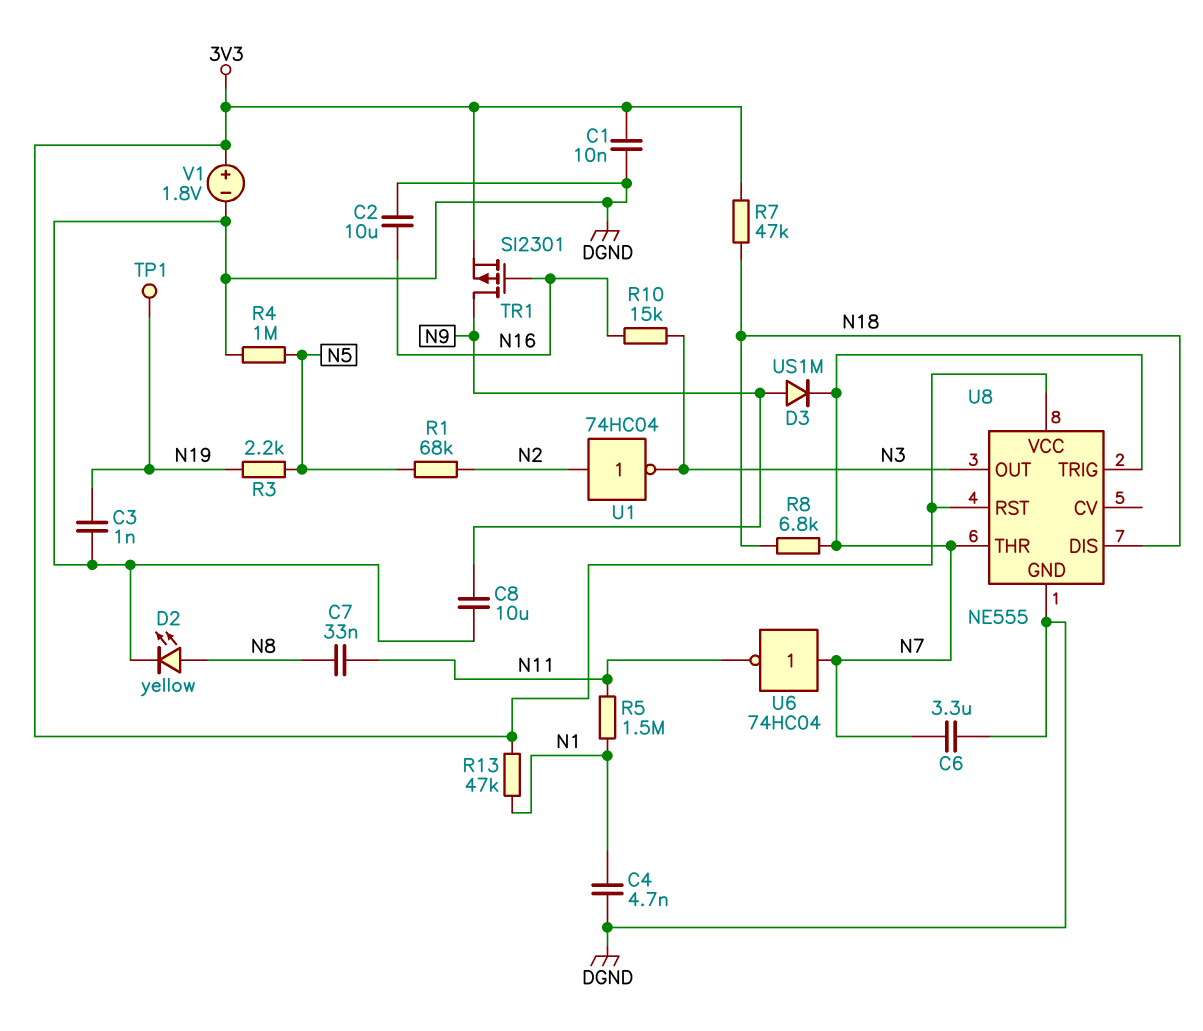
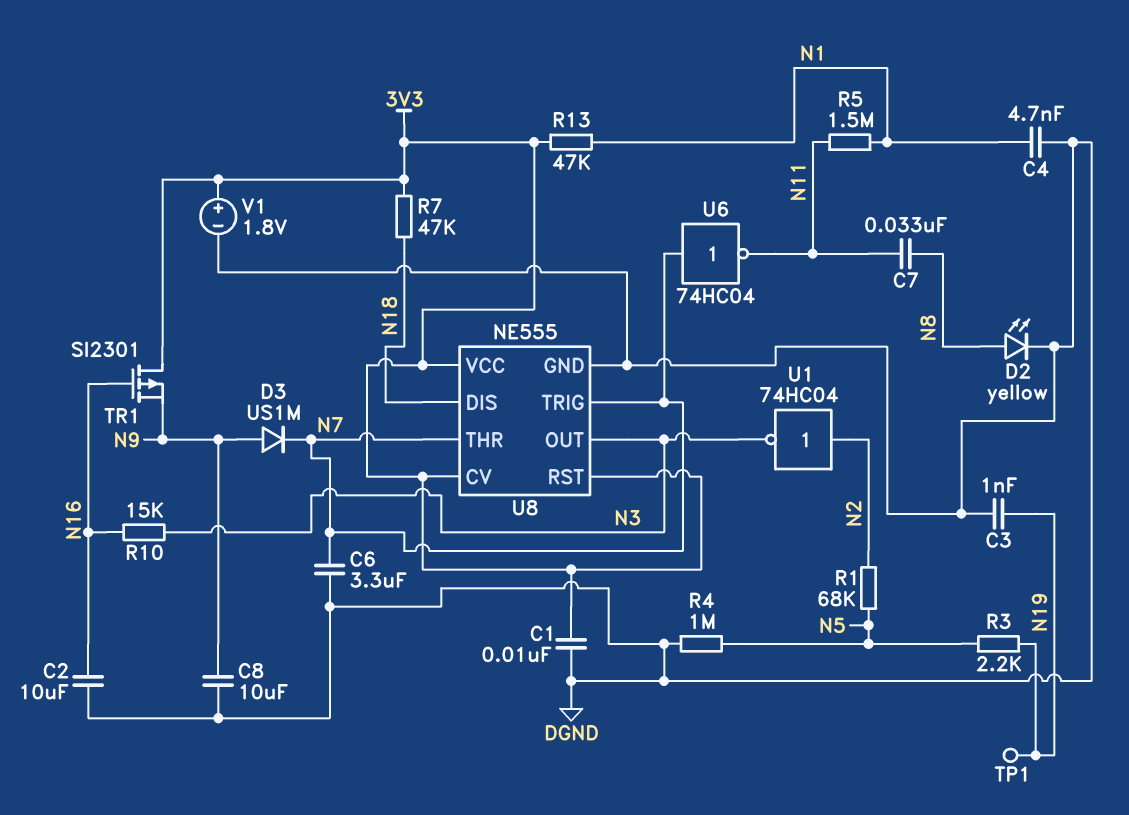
R8: 6.8k (N7, N18) -> none
TR1: PMOS SI2301 (G N16, D N9, S 3V3) -> PMOS SI2301 (G N16, D 3V3, S N9)
U8 pin CV: none -> 3V3

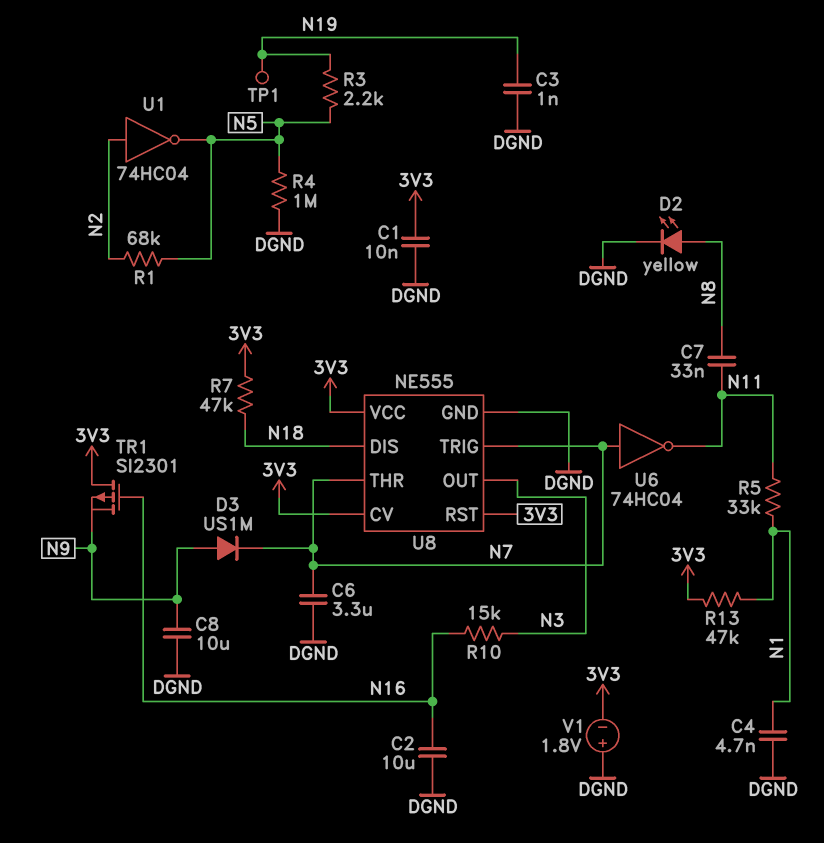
R5: 1.5M (N1, N11) -> 33k (N1, N11)
U1: NOT 74HC04 (in N2, out N3) -> NOT 74HC04 (in N2, out N5)
V1: 1.8V (plus 3V3, minus DGND) -> 1.8V (plus DGND, minus 3V3)

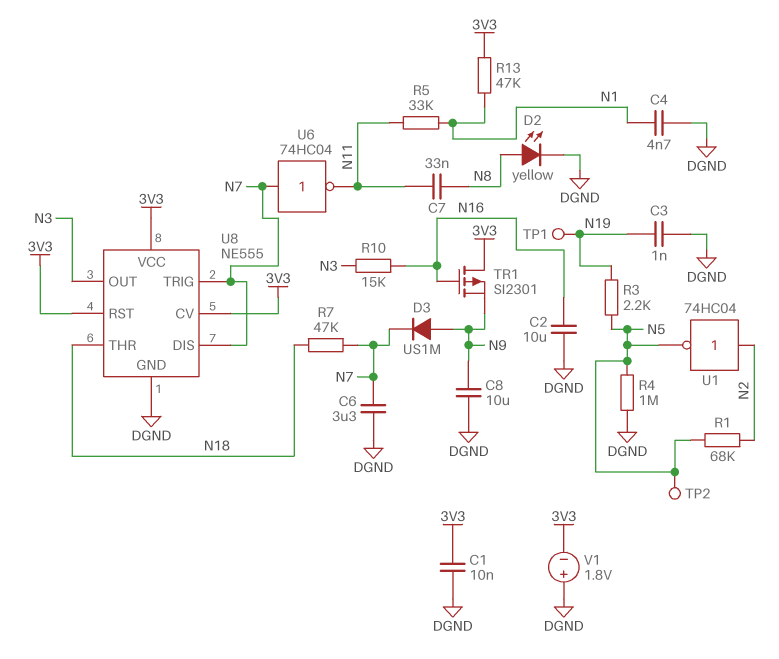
R7: 47k (3V3, N18) -> 47k (N7, N18)
TP2: none -> test point (N5)
U8 pin DIS: N18 -> N7
U8 pin THR: N7 -> N18

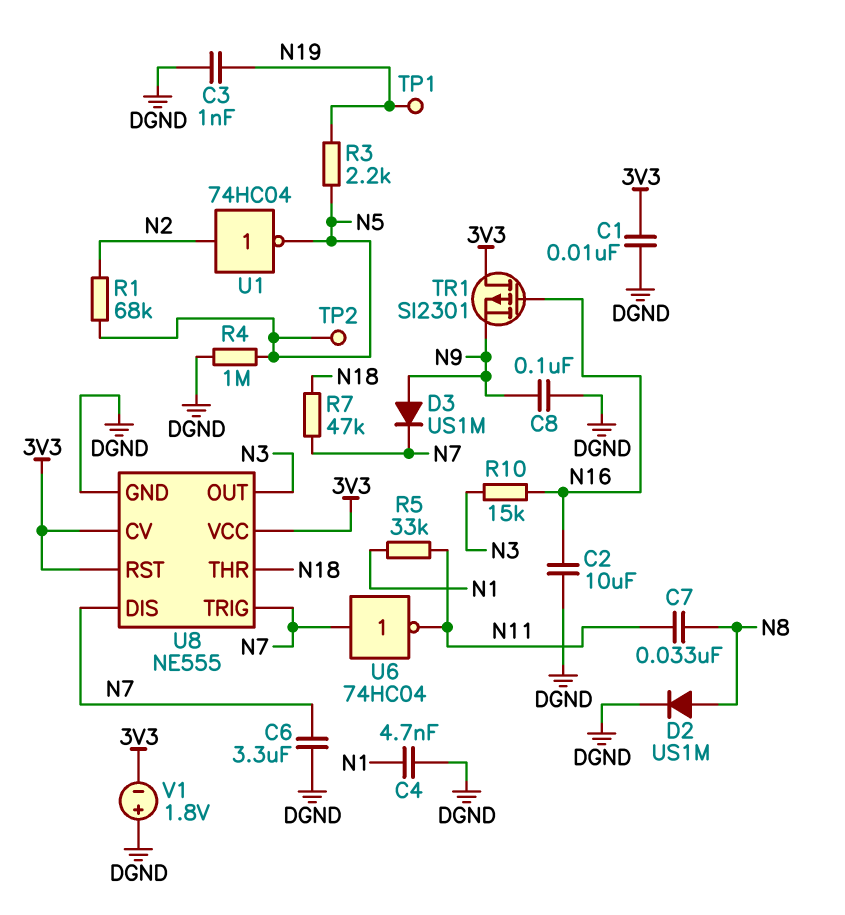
C8: 10uF (DGND, N9) -> 100nF (DGND, N9)
D2: LED yellow (A N8, K DGND) -> diode US1M (A N8, K DGND)
R13: 47k (3V3, N1) -> none

